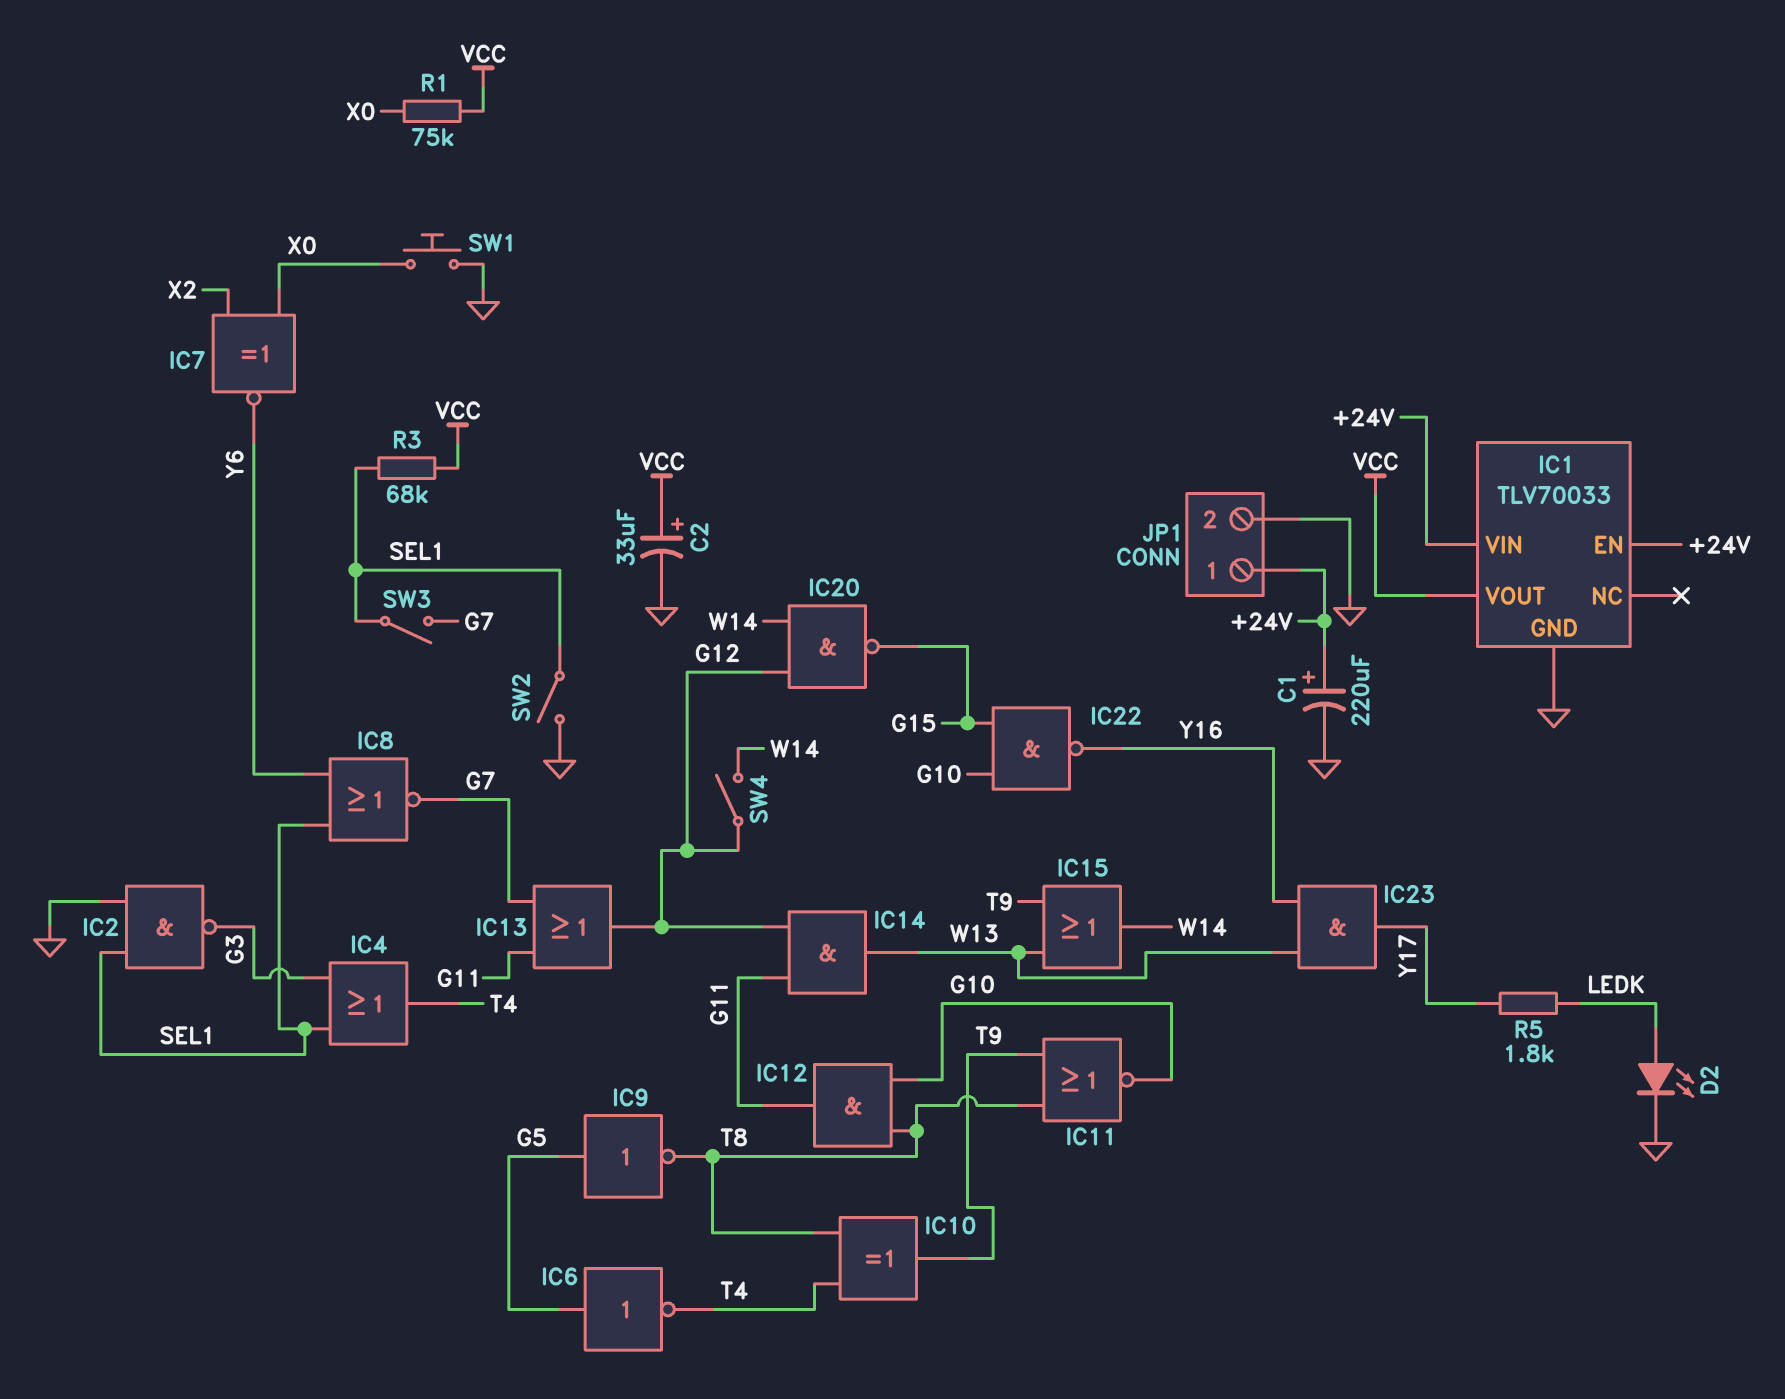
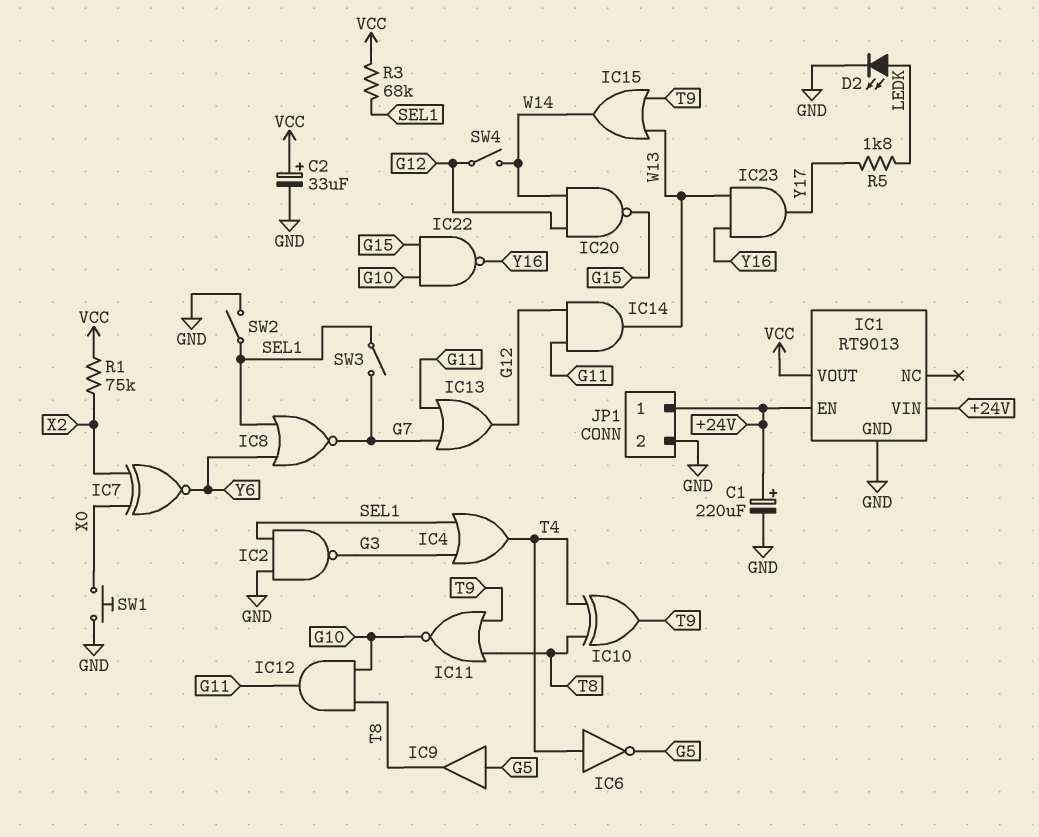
IC1: TLV70033 -> RT9013
IC6: NOT (in G5, out T4) -> NOT (in T4, out G5)
IC9: NOT (in G5, out T8) -> buffer (in G5, out T8)
R1: 75k (VCC, X0) -> 75k (VCC, X2)

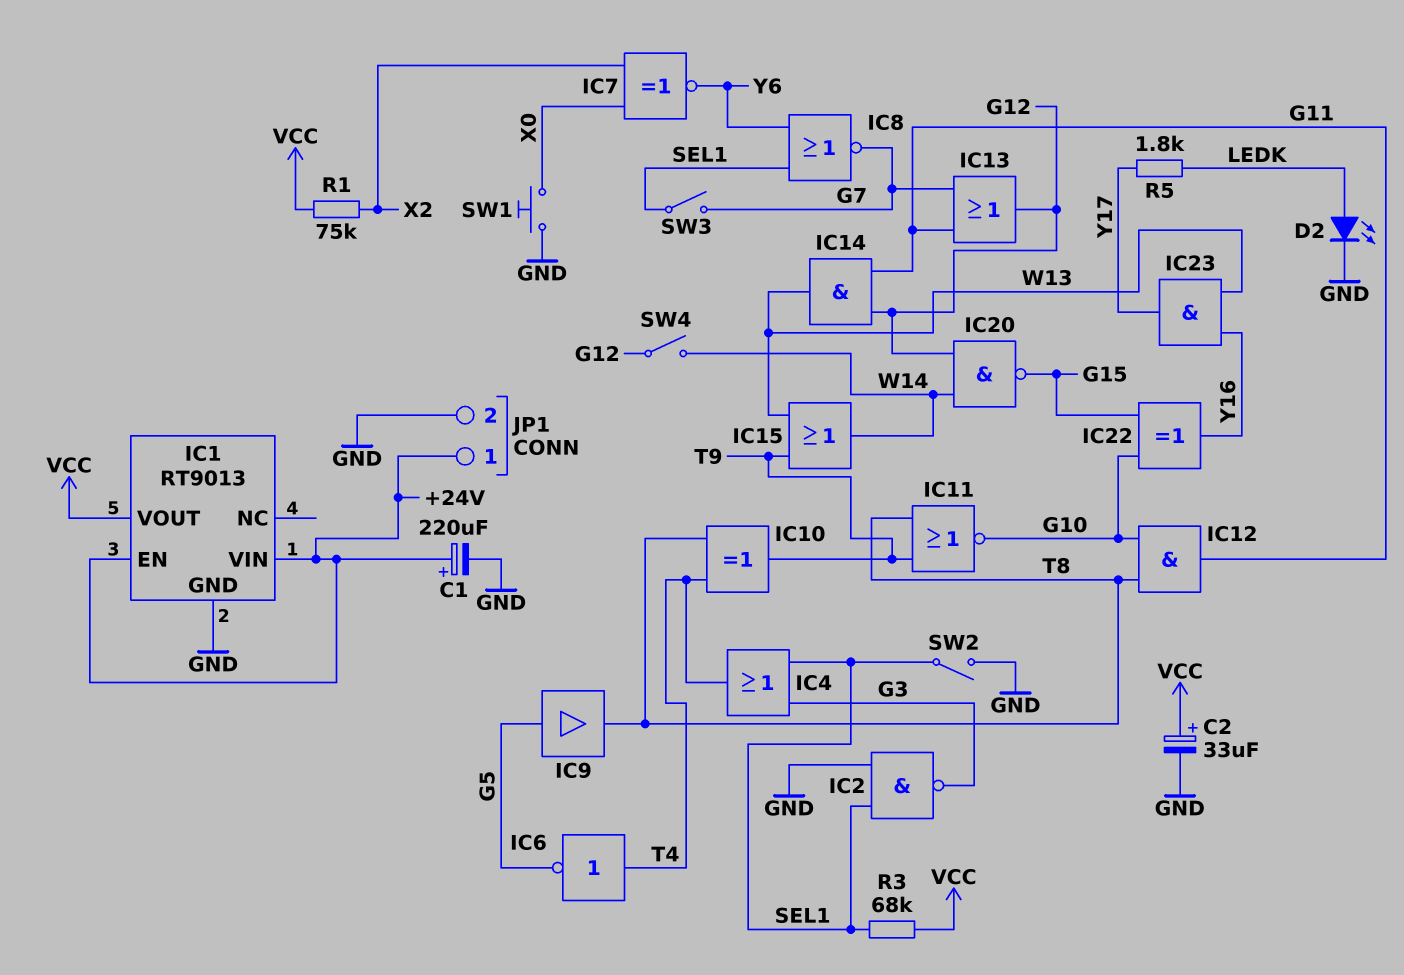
IC22: NAND (in G10, in G15, out Y16) -> XOR (in G10, in G15, out Y16)

